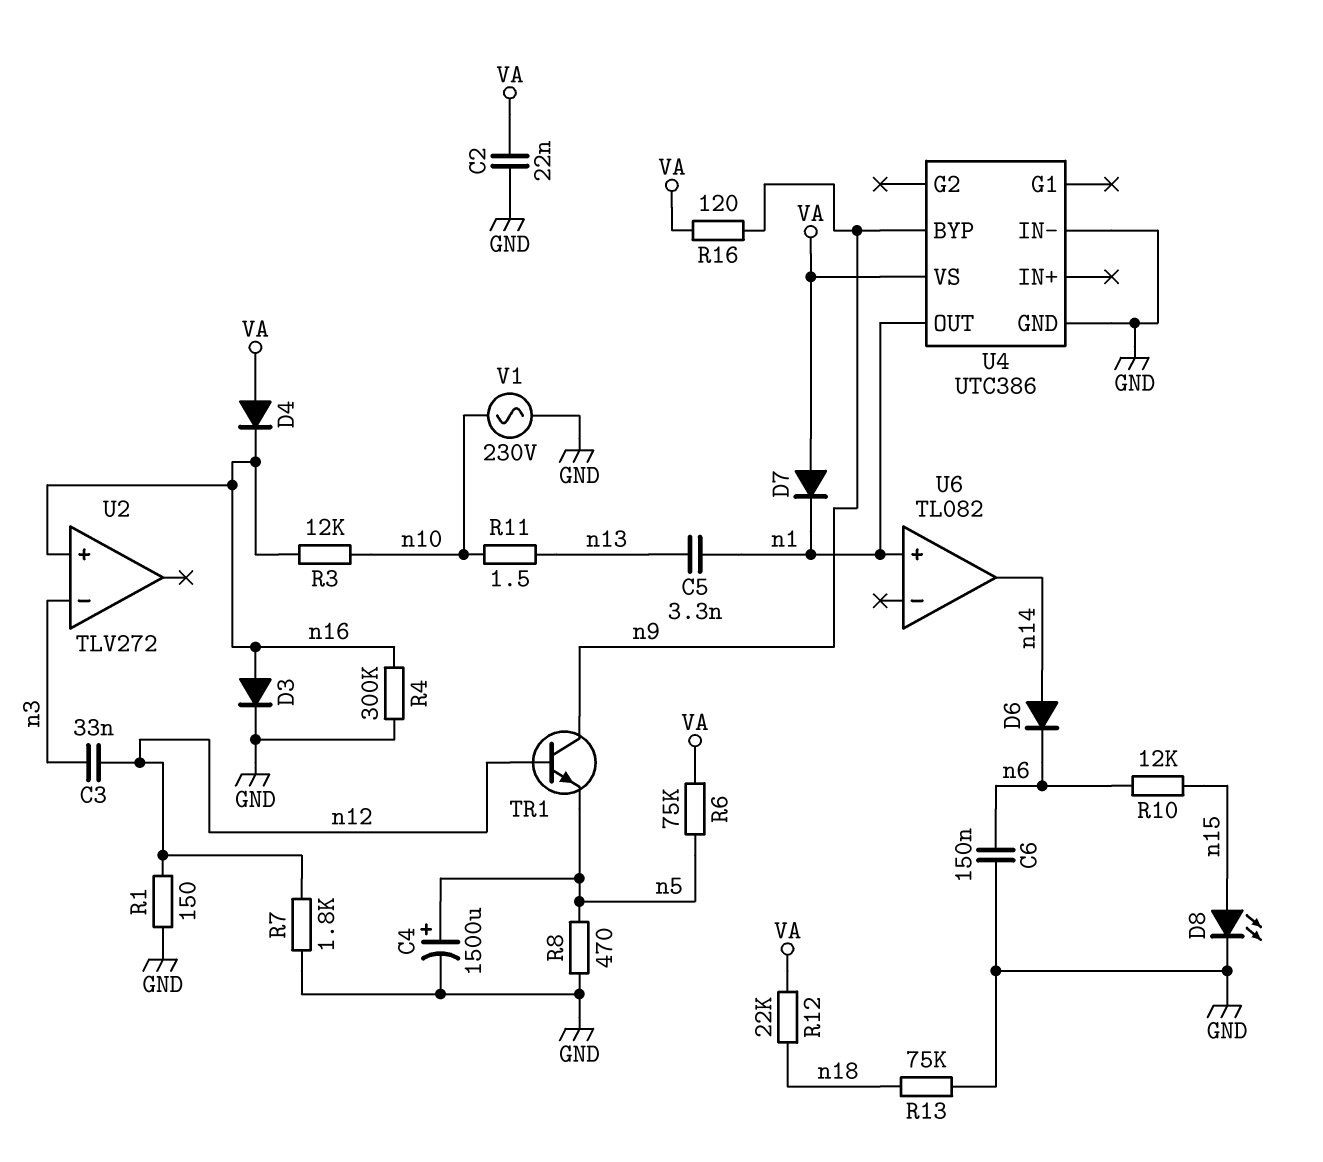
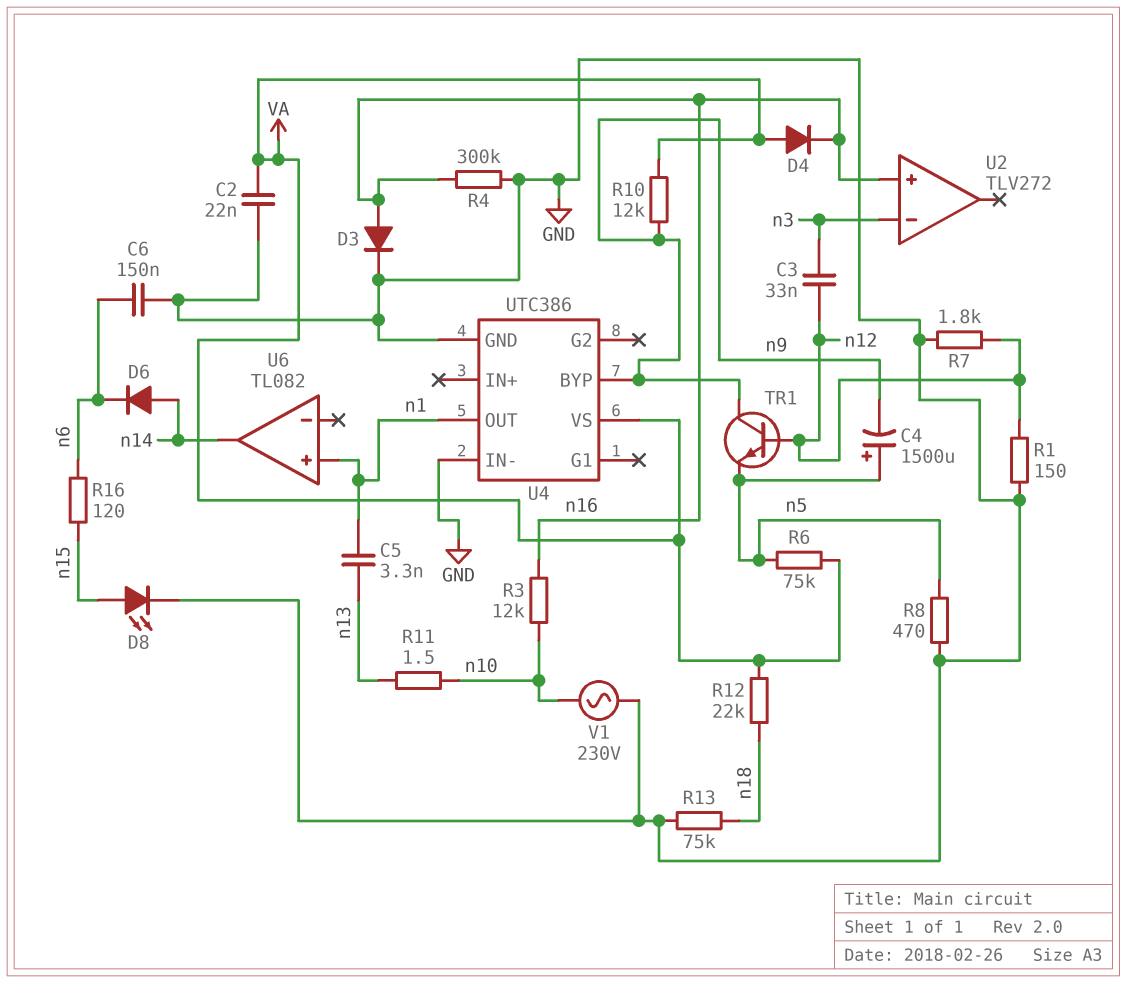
C4: 1500uF (plus n5, minus GND) -> 1500uF (plus n5, minus n9)
D7: diode (A VA, K n1) -> none
R10: 12k (n6, n15) -> 12k (VA, n9)
R16: 120 (VA, n9) -> 120 (n6, n15)

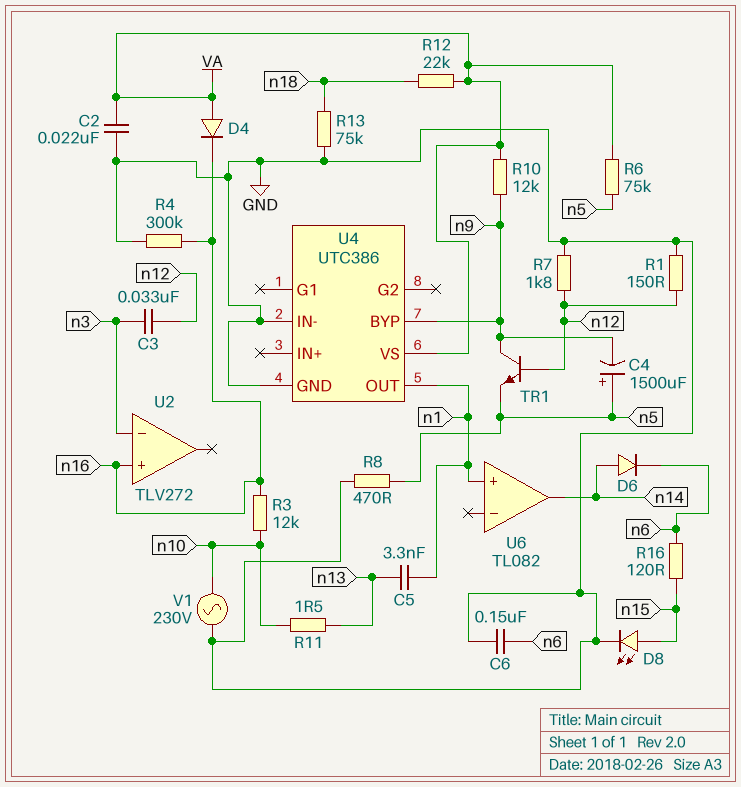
D3: diode (A n16, K GND) -> none

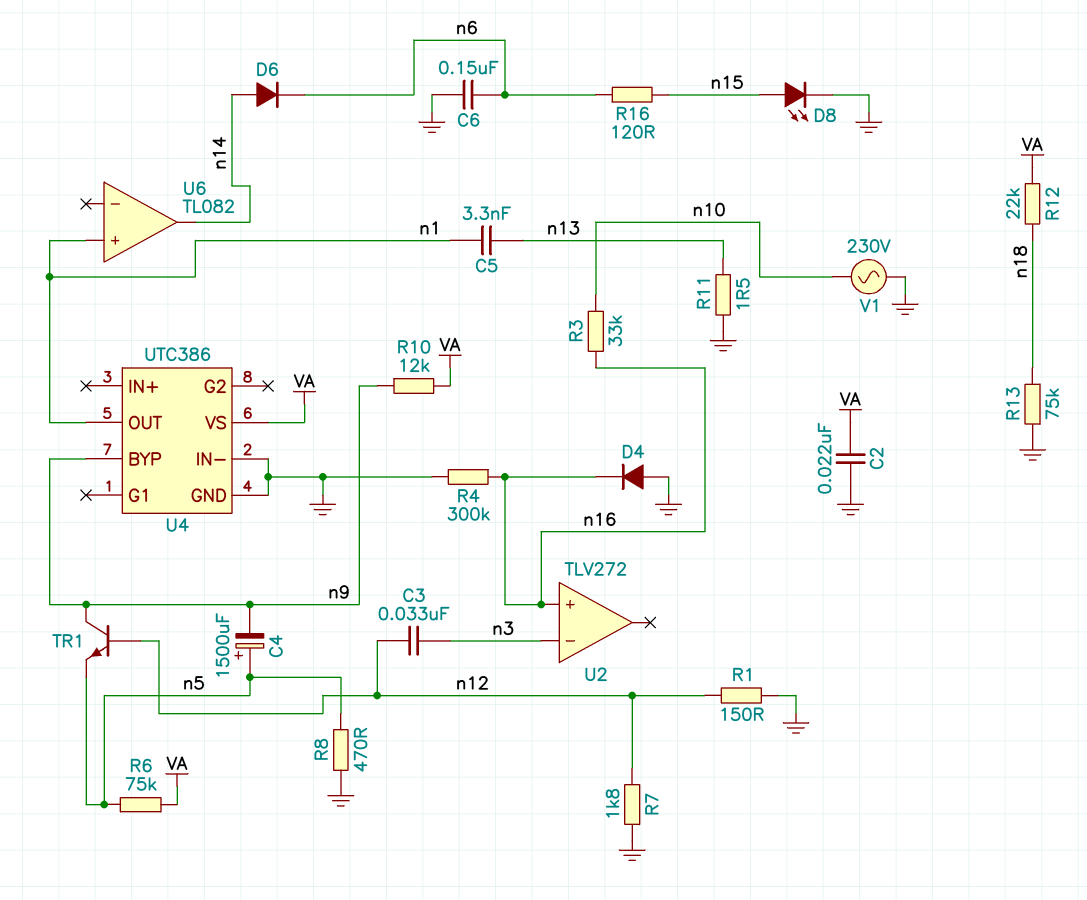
D4: diode (A VA, K n16) -> diode (A GND, K n16)
R3: 12k (n10, n16) -> 33k (n10, n16)
R11: 1.5 (n10, n13) -> 1.5 (GND, n13)

